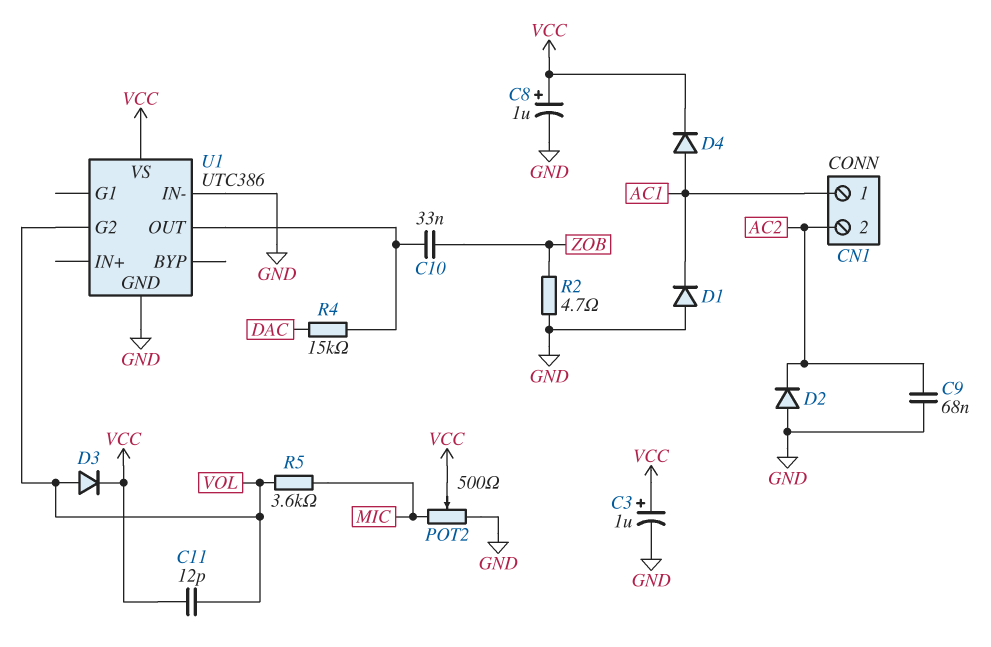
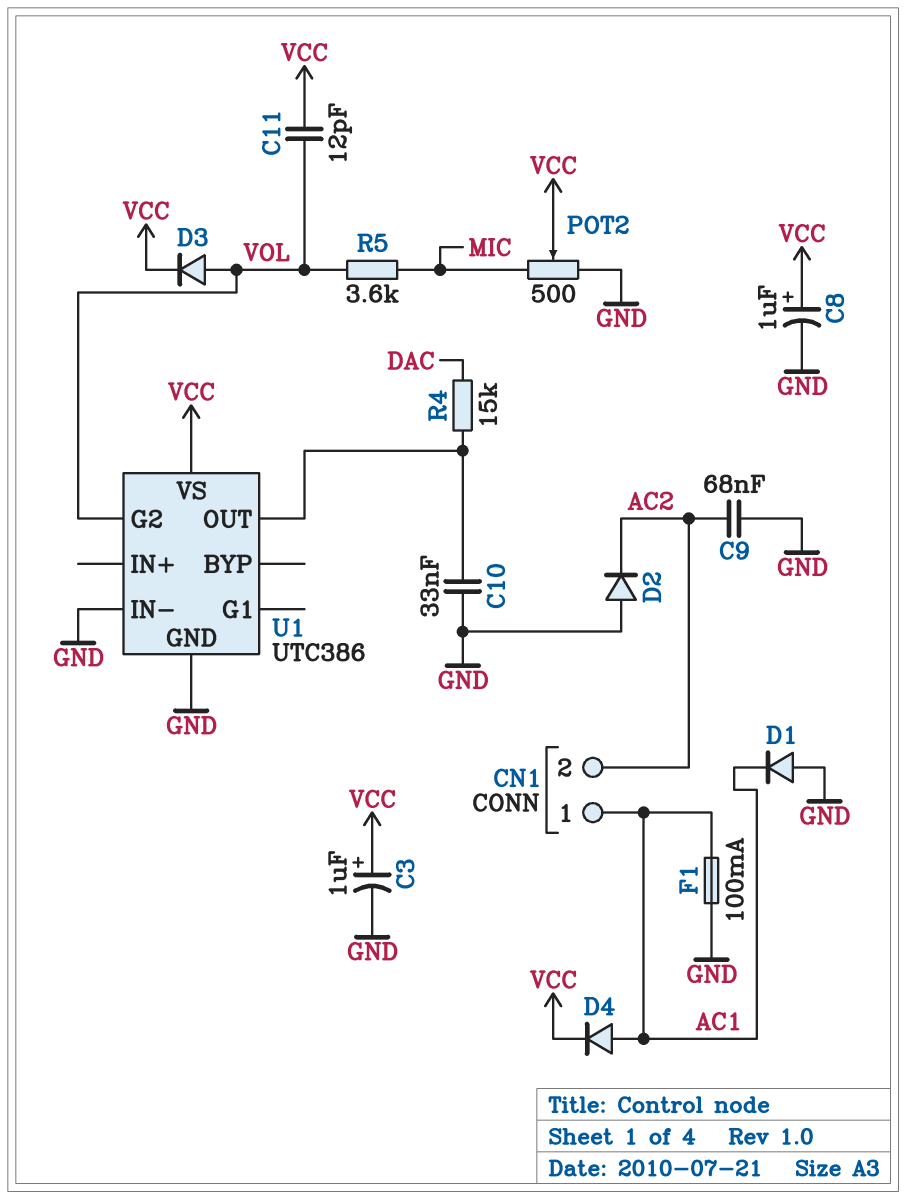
C10: 33nF (U1/OUT, ZOB) -> 33nF (GND, U1/OUT)
F1: none -> 100mA (AC1, GND)
R2: 4.7 (GND, ZOB) -> none

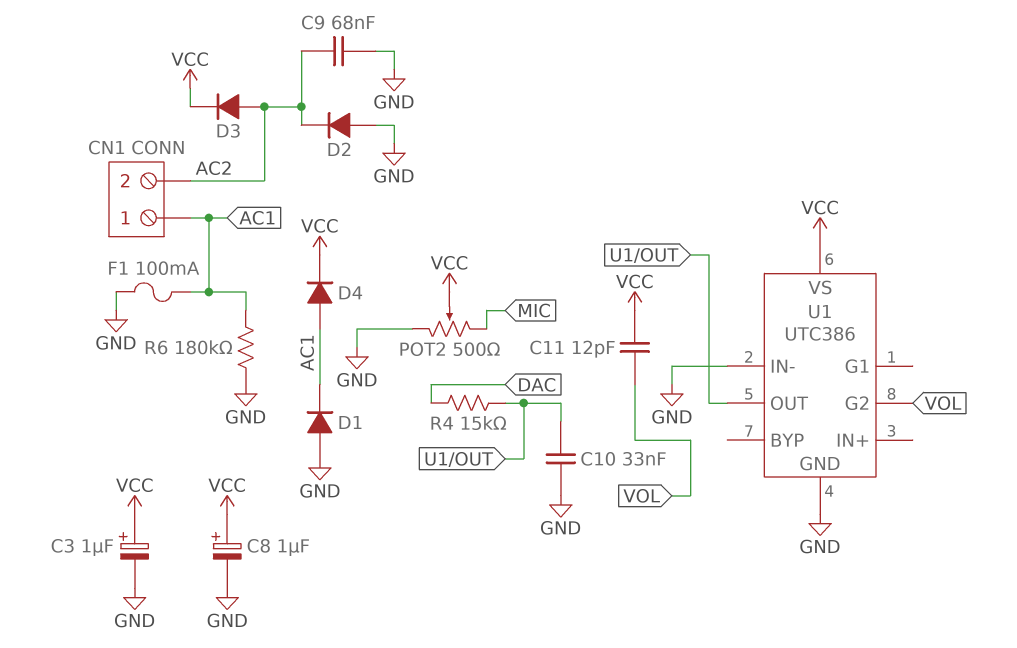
D3: diode (A VOL, K VCC) -> diode (A AC2, K VCC)
R5: 3.6k (MIC, VOL) -> none
R6: none -> 180k (AC1, GND)

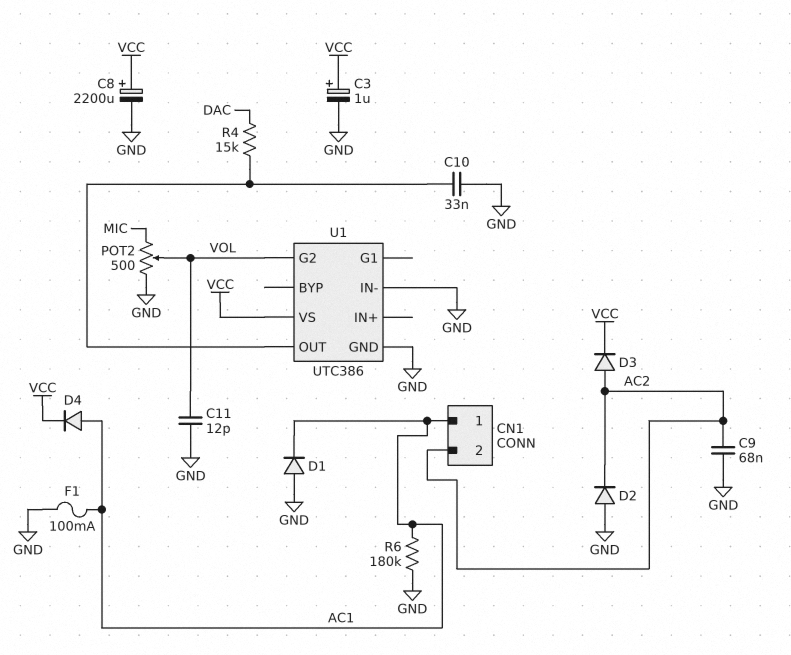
C8: 1uF (plus VCC, minus GND) -> 2200uF (plus VCC, minus GND)
C11: 12pF (VCC, VOL) -> 12pF (GND, VOL)
POT2: 500 (GND, MIC, wiper VCC) -> 500 (GND, MIC, wiper VOL)

